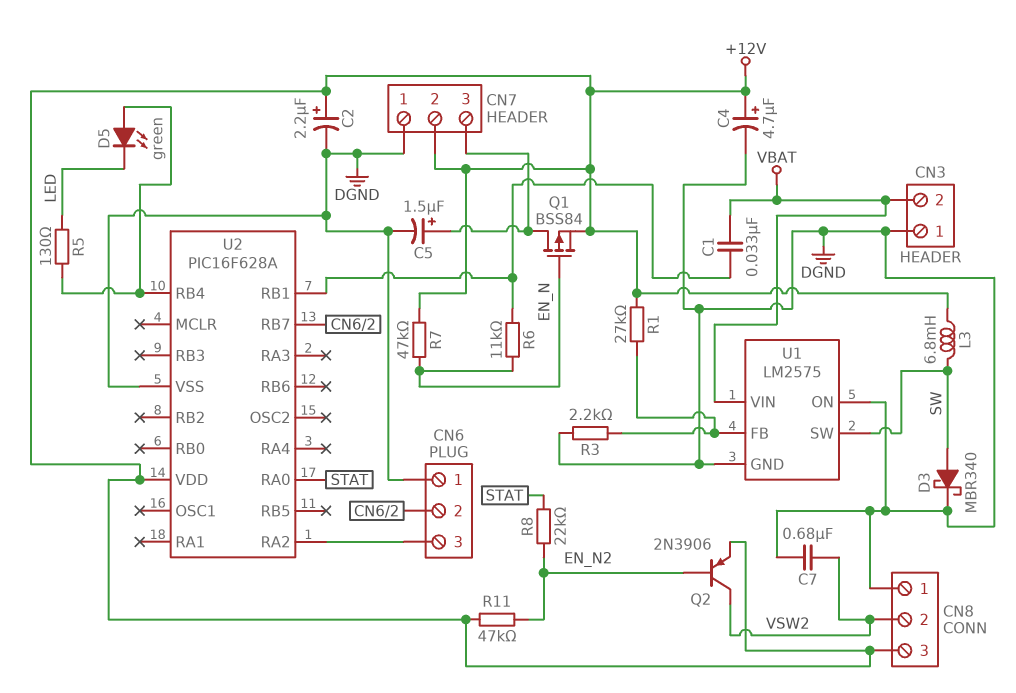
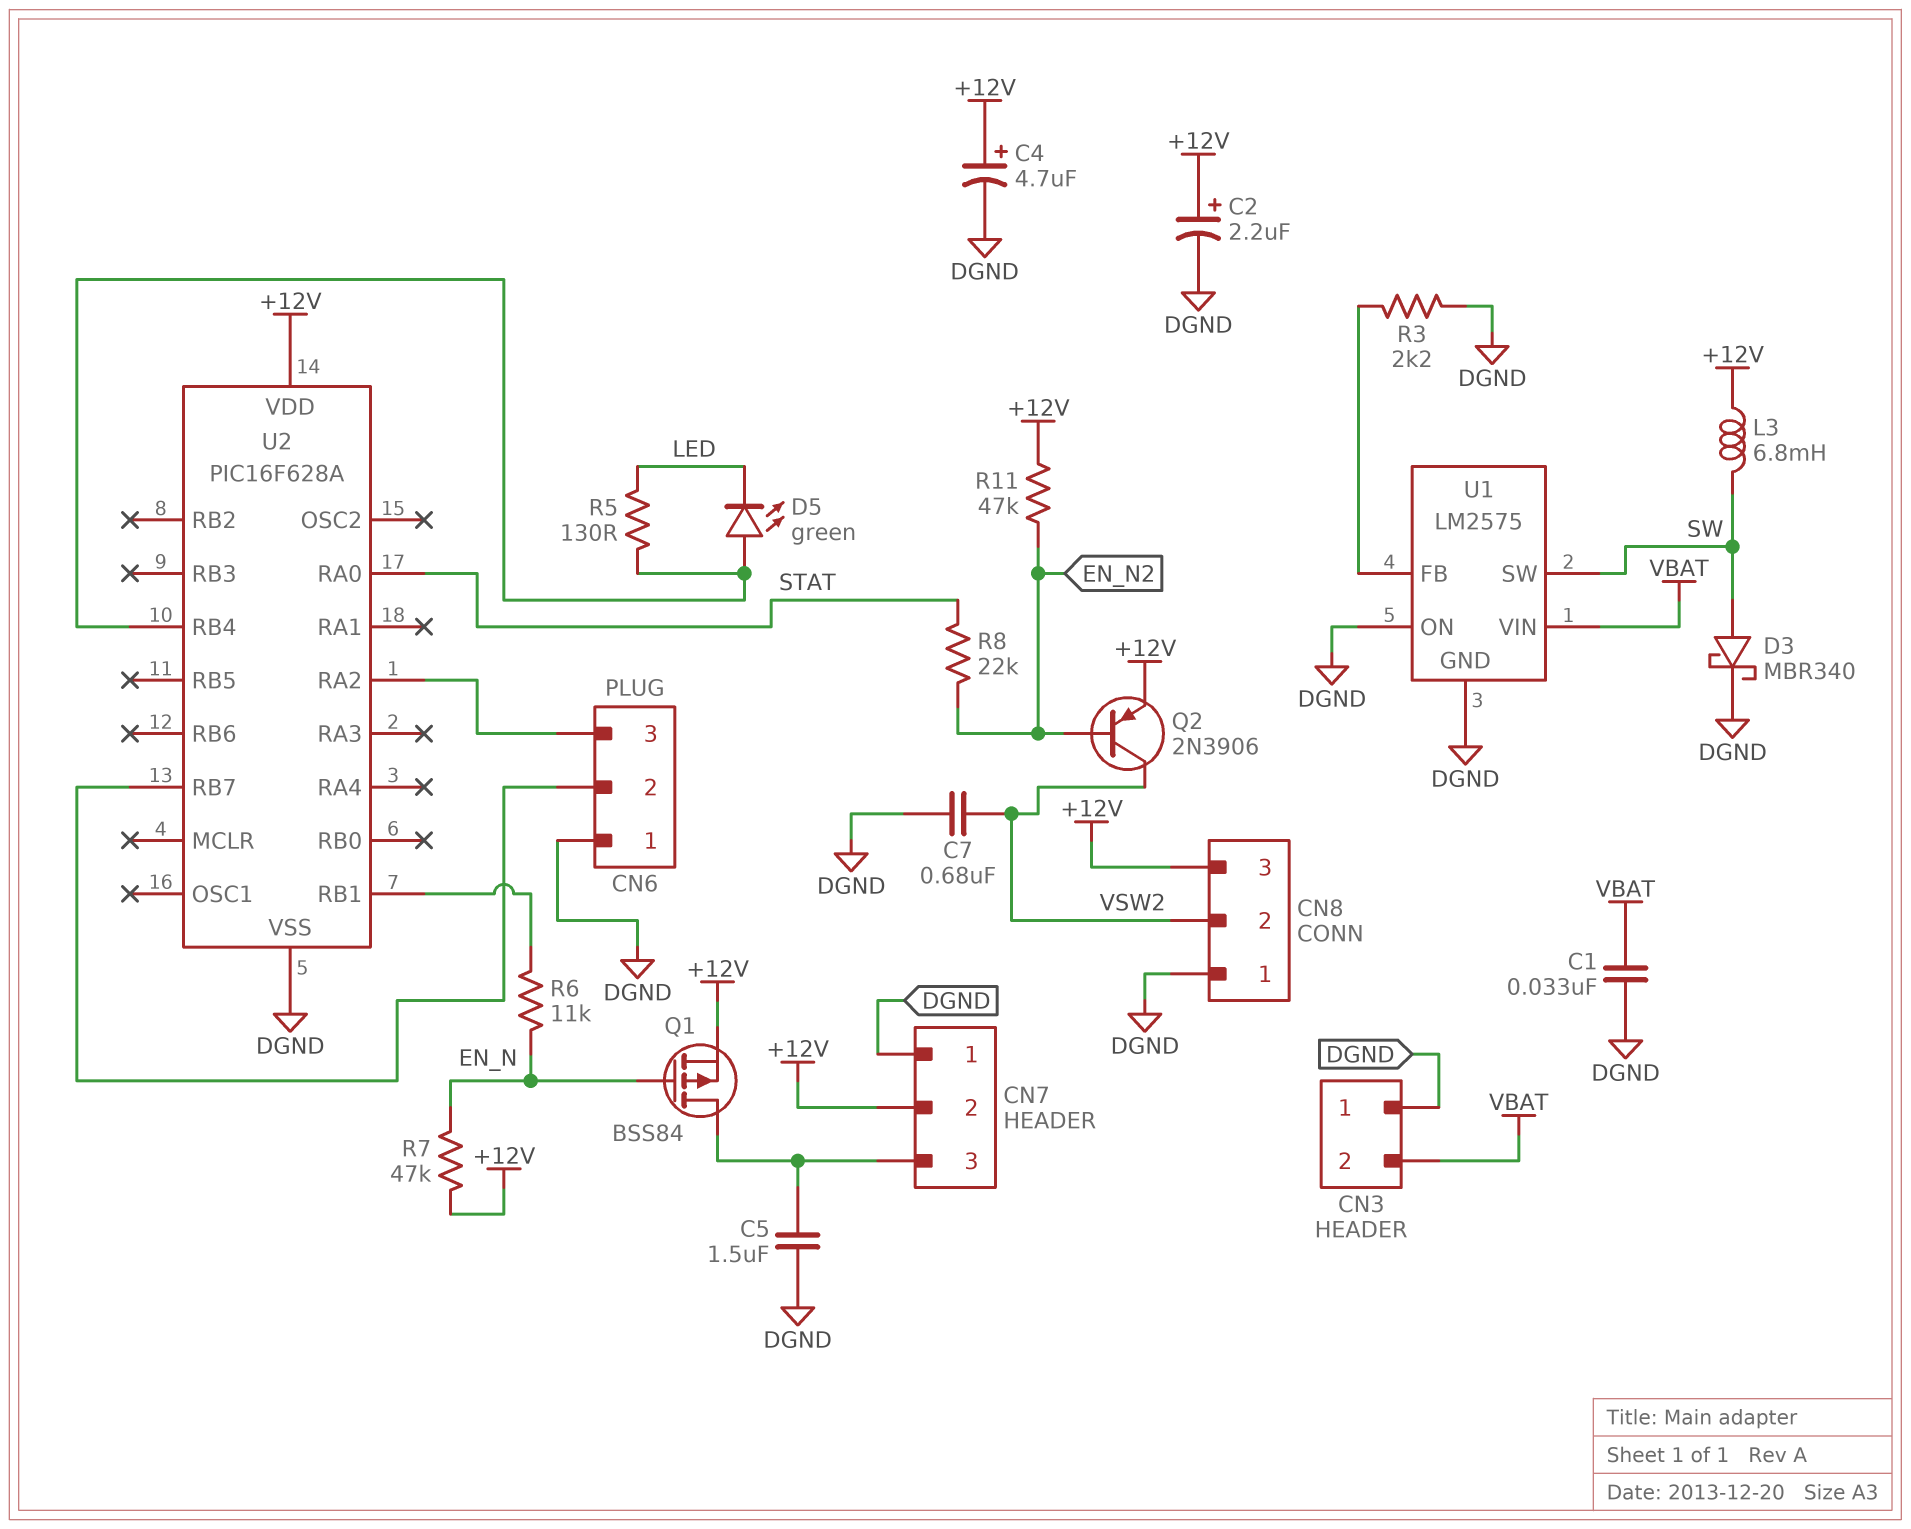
C1: 33nF (U2/RB1, VBAT) -> 33nF (DGND, VBAT)
C5: 1.5uF (plus CN7/3, minus DGND) -> 1.5uF (CN7/3, DGND)
R1: 27k (+12V, U1/FB) -> none

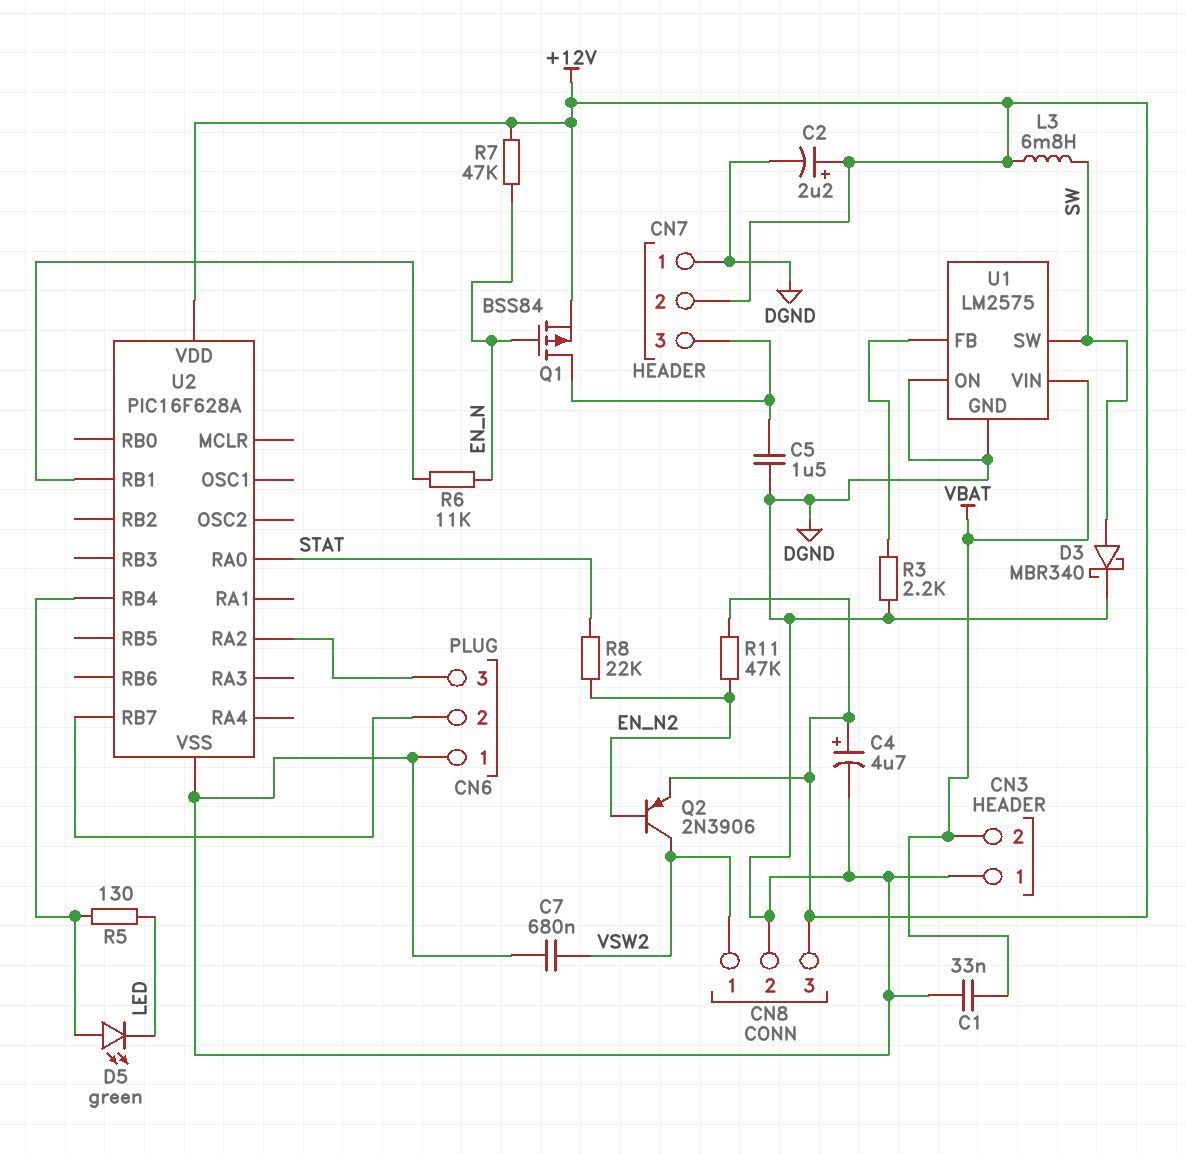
CN8 pin 1: DGND -> VSW2
CN8 pin 2: VSW2 -> DGND

